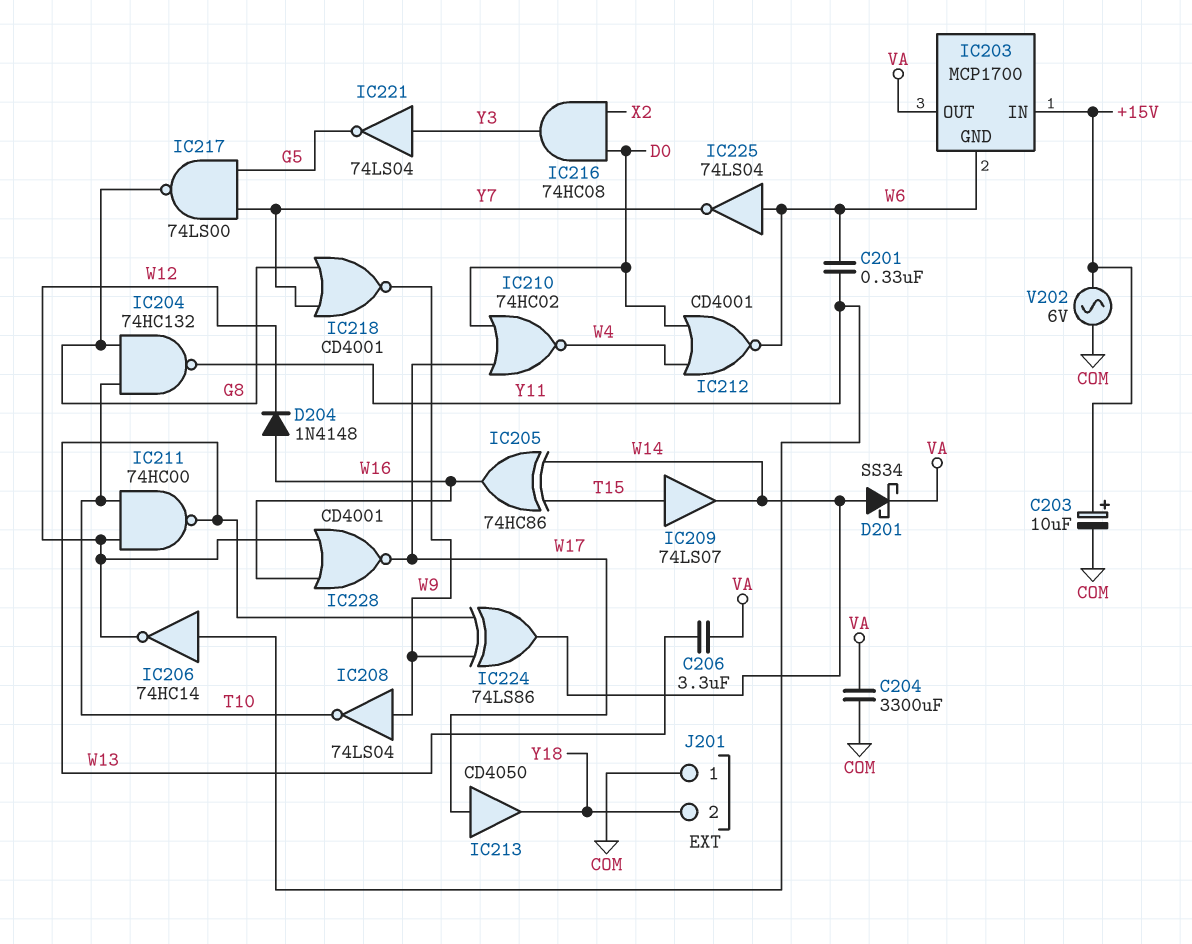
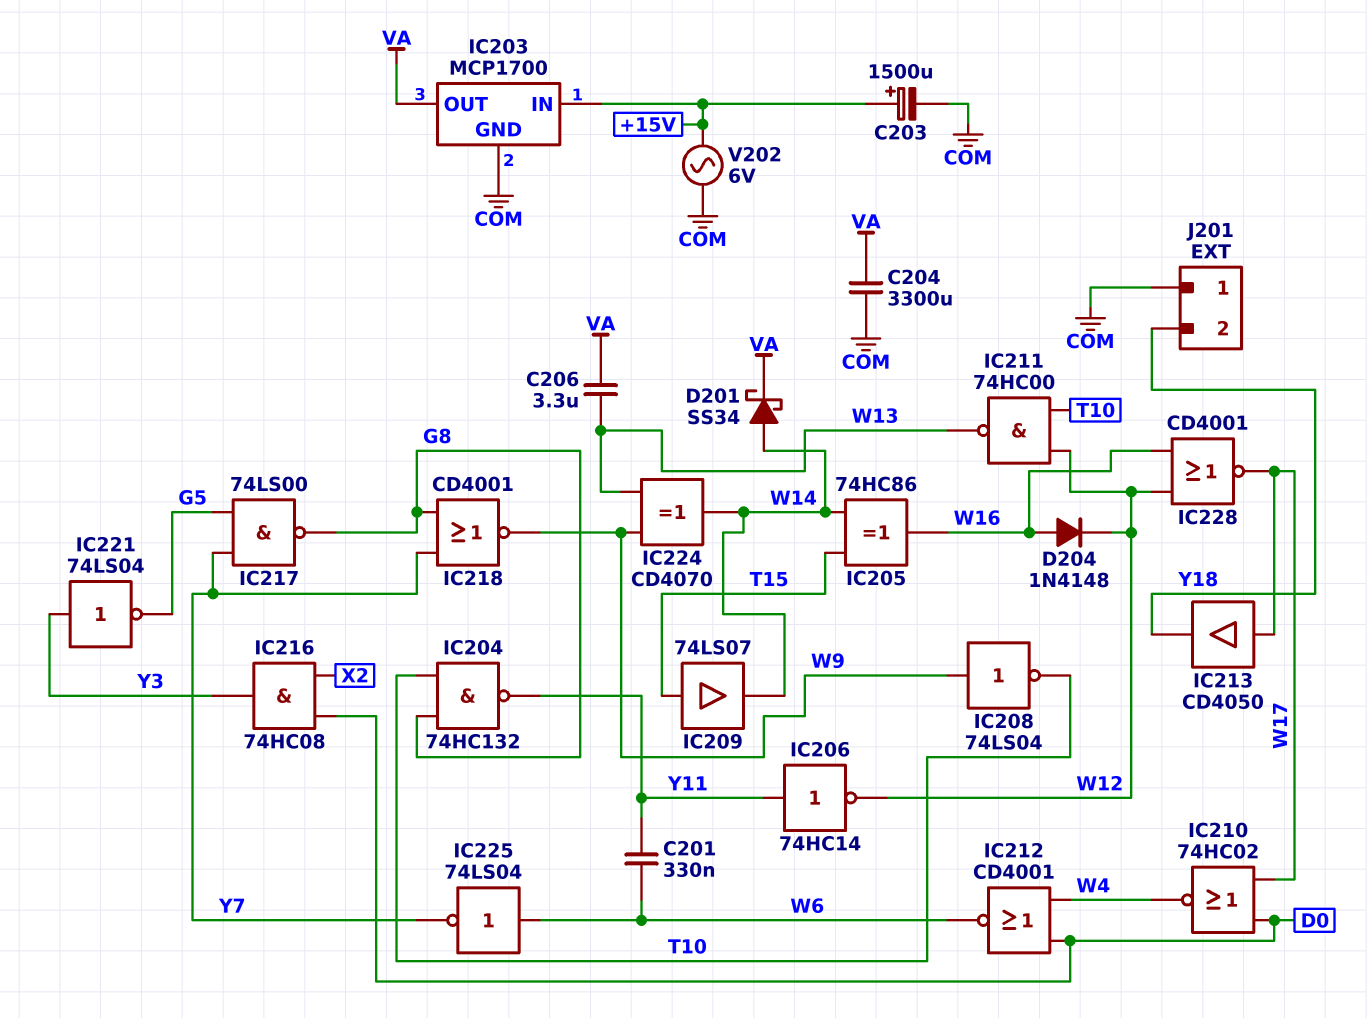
C203: 10uF (plus +15V, minus COM) -> 1500uF (plus +15V, minus COM)
IC203 pin GND: W6 -> COM
IC224: XOR 74LS86 (in W9, in W13, out W14) -> XOR CD4070 (in W9, in W13, out W14)

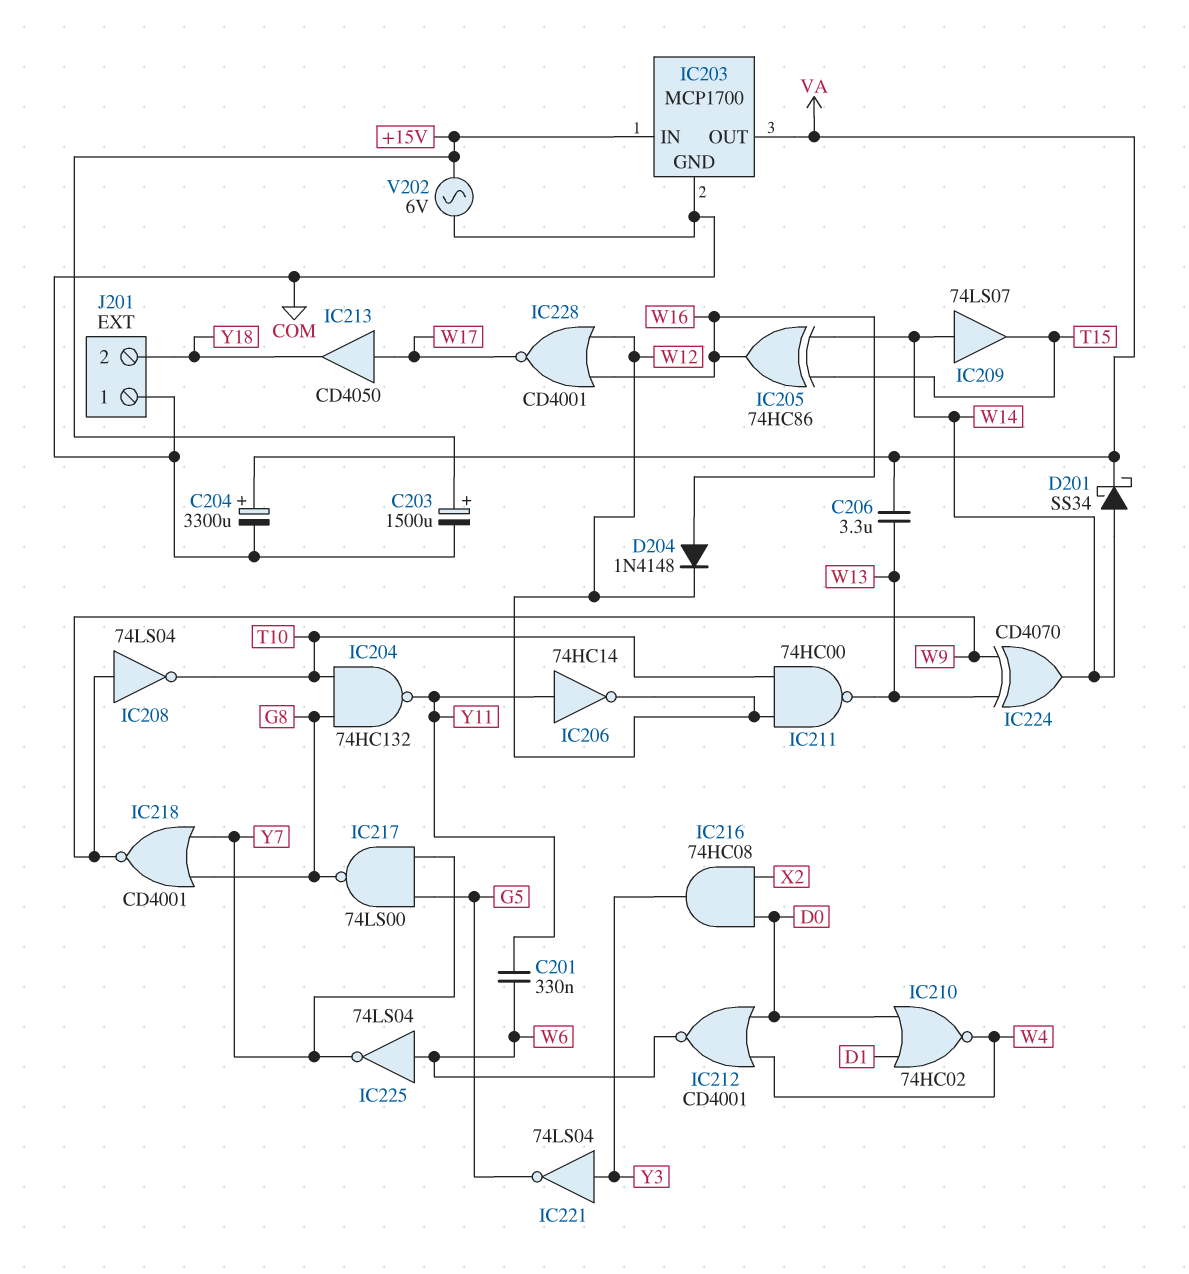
C204: 3300uF (COM, VA) -> 3300uF (plus VA, minus COM)
IC209: buffer 74LS07 (in T15, out W14) -> buffer 74LS07 (in W14, out T15)
IC210: NOR 74HC02 (in D0, in W17, out W4) -> NOR 74HC02 (in D0, in D1, out W4)

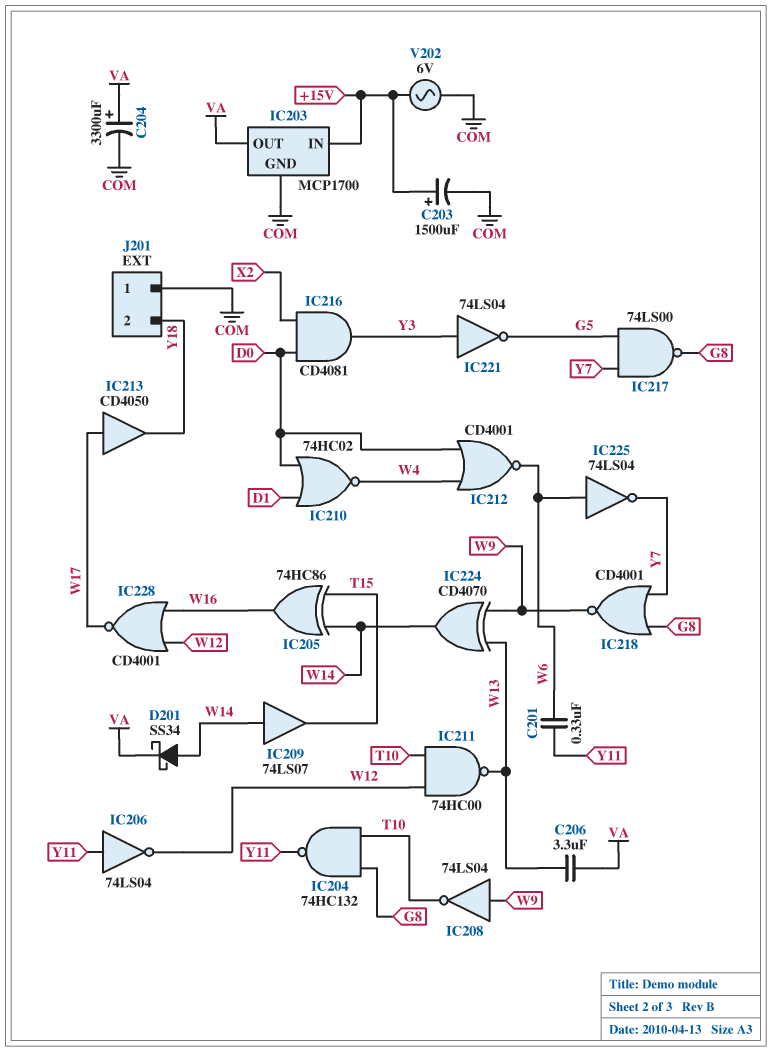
D204: diode 1N4148 (A W16, K W12) -> none
IC206: NOT 74HC14 (in Y11, out W12) -> NOT 74LS04 (in Y11, out W12)
IC216: AND 74HC08 (in D0, in X2, out Y3) -> AND CD4081 (in D0, in X2, out Y3)

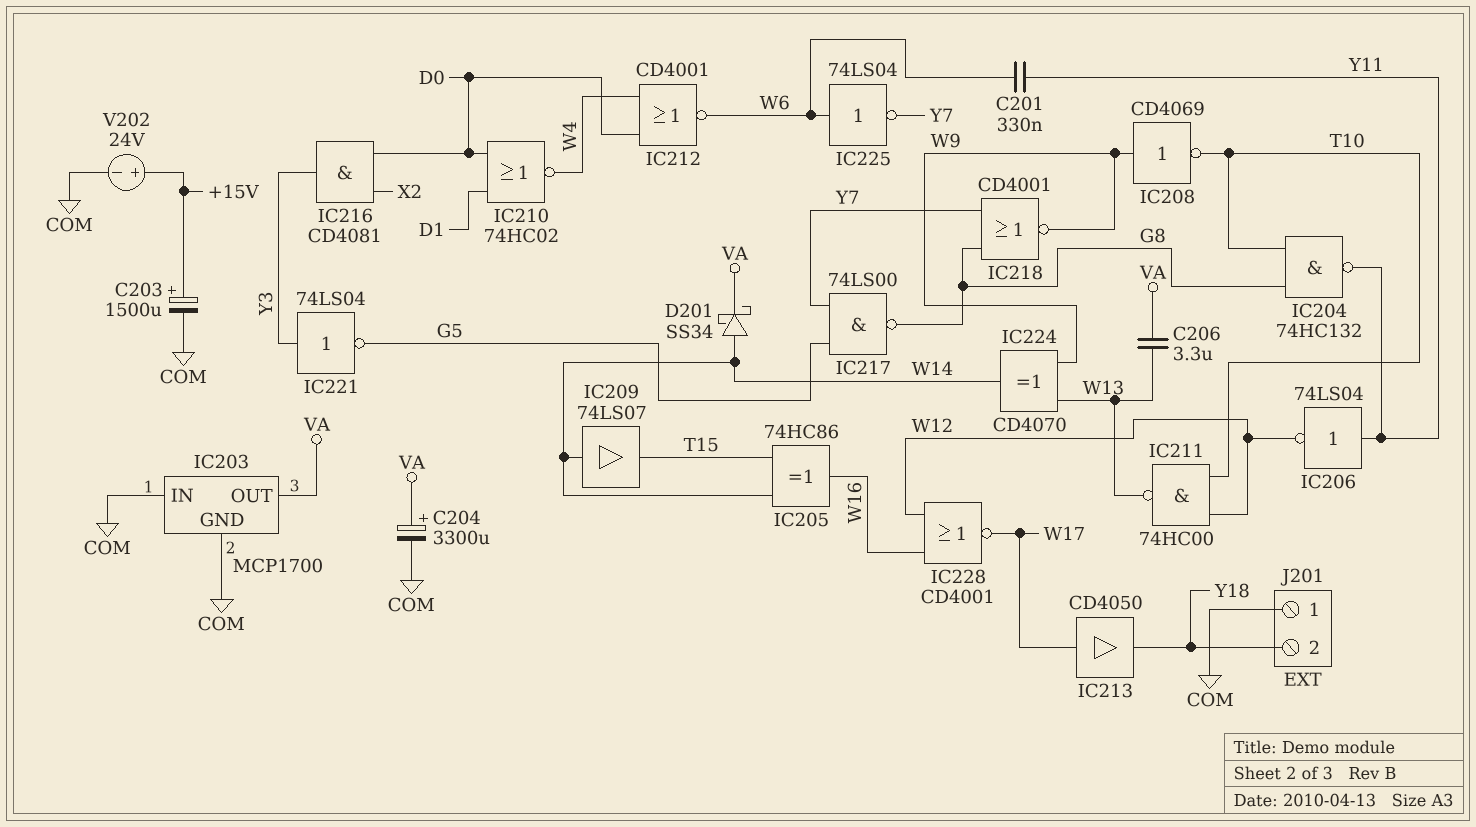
IC203 pin IN: +15V -> COM
IC208: NOT 74LS04 (in W9, out T10) -> NOT CD4069 (in W9, out T10)
V202: AC 6V (+15V, COM) -> 24V (plus +15V, minus COM)

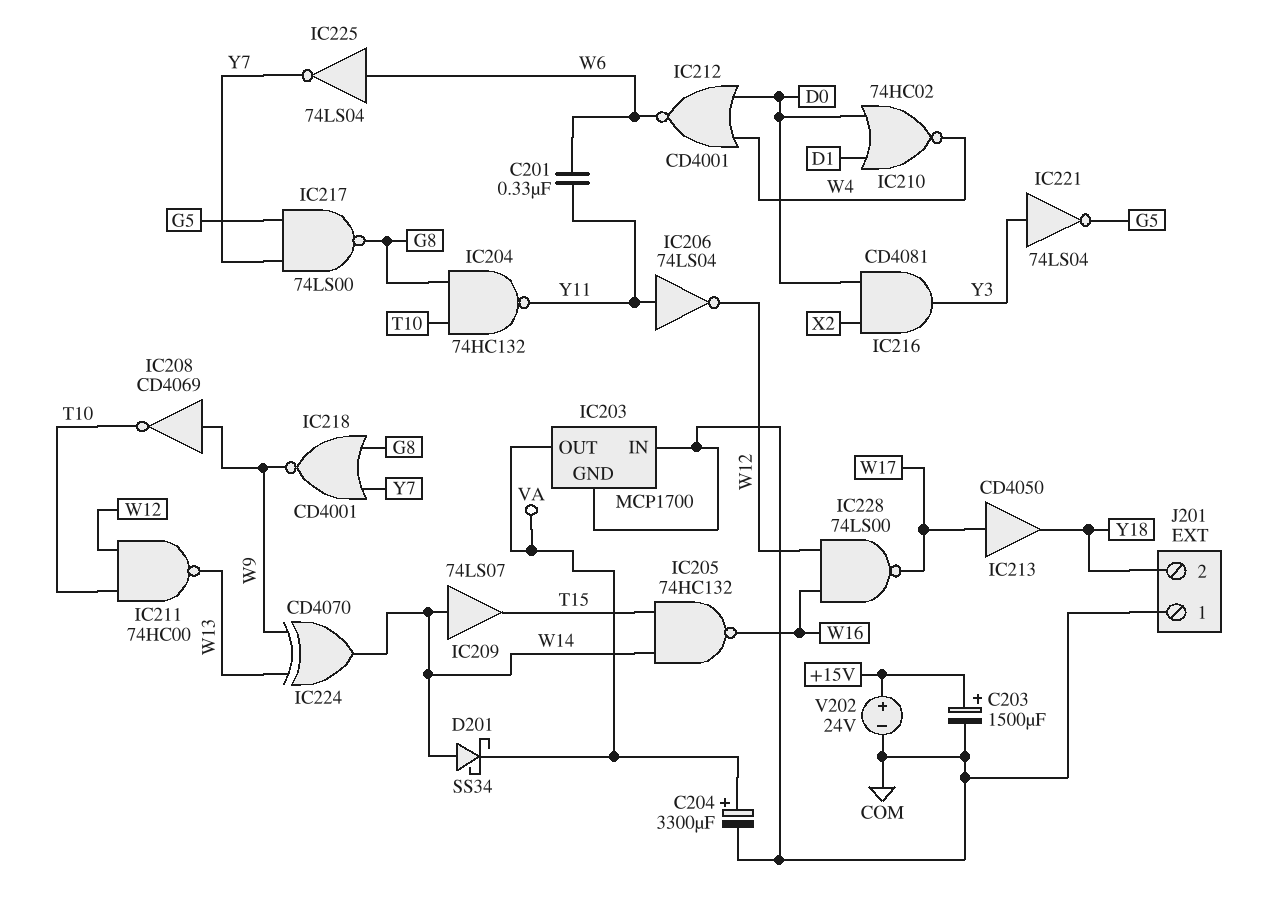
C206: 3.3uF (VA, W13) -> none
IC205: XOR 74HC86 (in T15, in W14, out W16) -> NAND 74HC132 (in T15, in W14, out W16)
IC228: NOR CD4001 (in W12, in W16, out W17) -> NAND 74LS00 (in W12, in W16, out W17)

